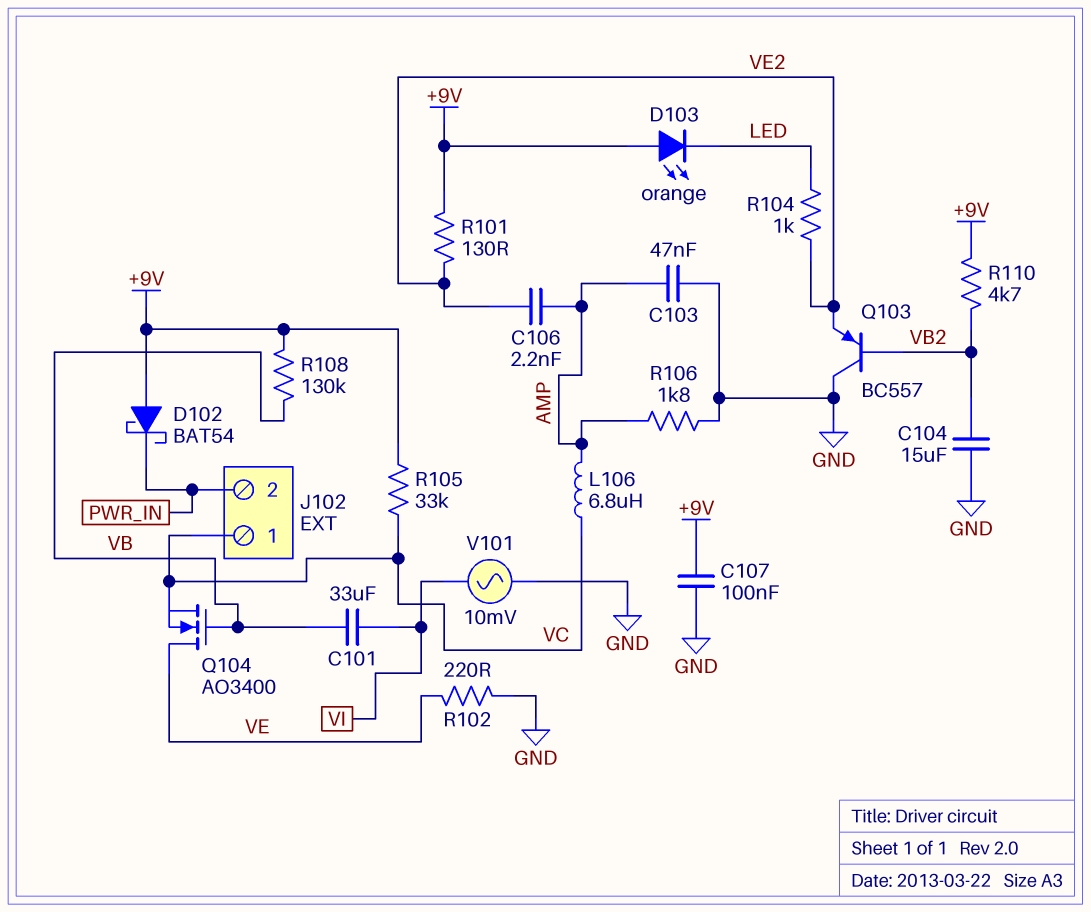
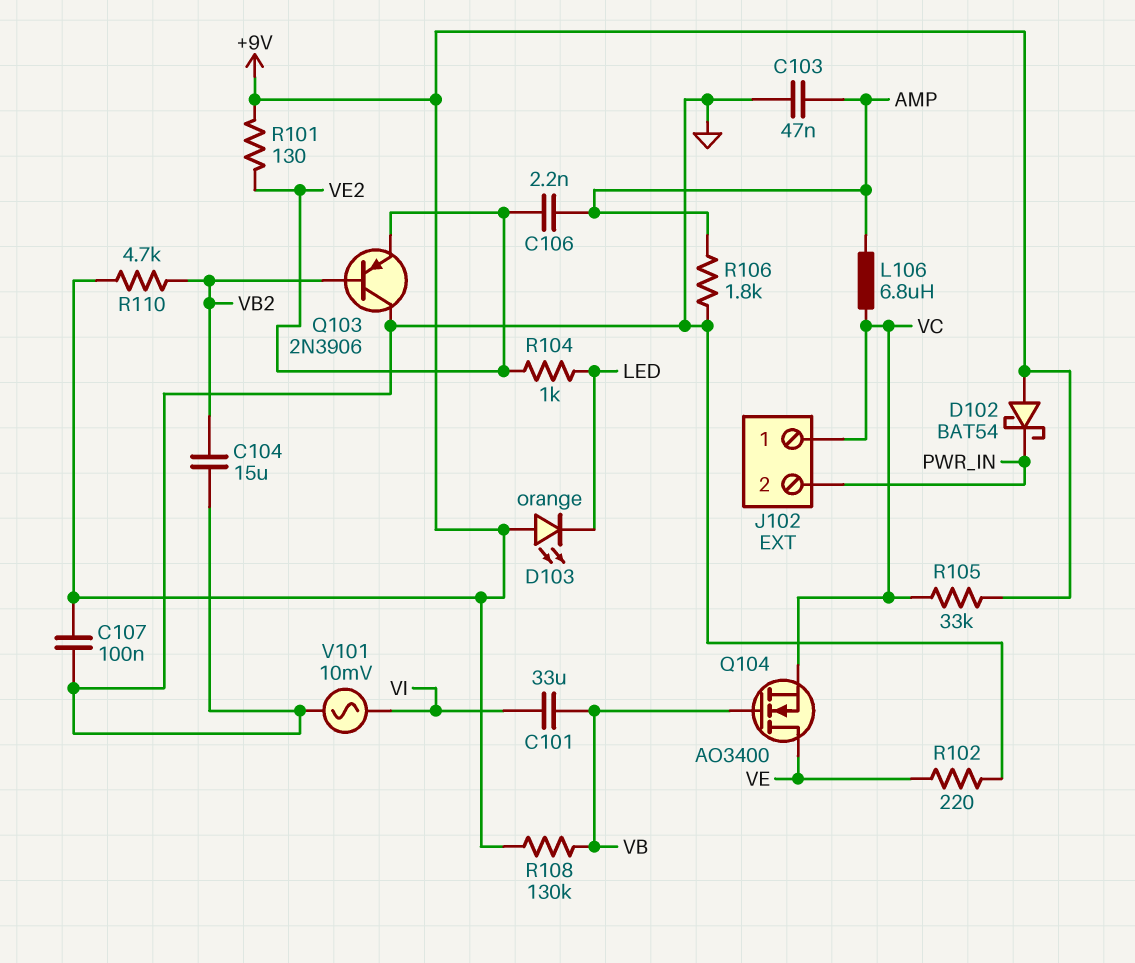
Q103: PNP BC557 (B VB2, C GND, E VE2) -> PNP 2N3906 (B VB2, C GND, E VE2)

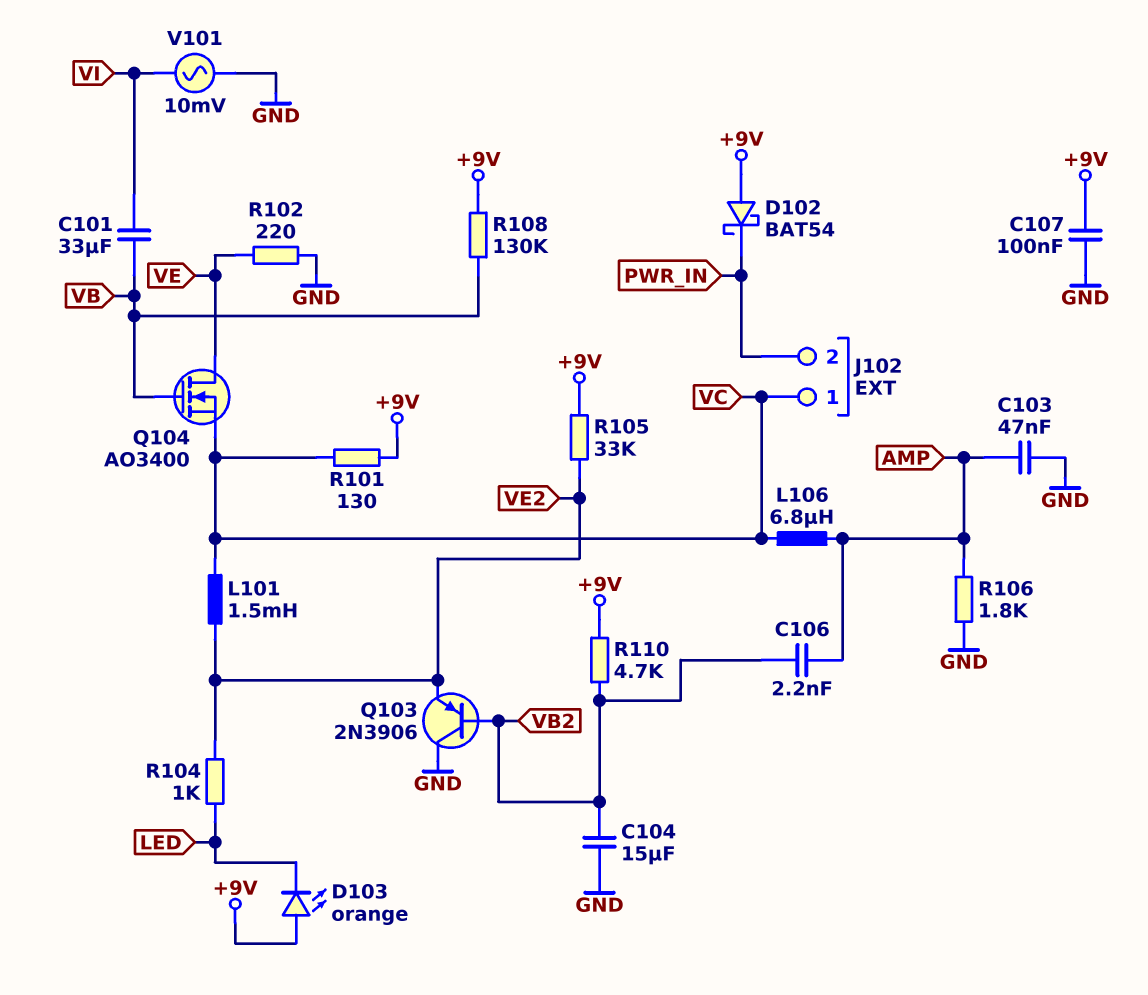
C106: 2.2nF (AMP, VE2) -> 2.2nF (AMP, VB2)
L101: none -> 1.5mH (VC, VE2)
R101: 130 (+9V, VE2) -> 130 (+9V, VC)
R105: 33k (+9V, VC) -> 33k (+9V, VE2)

